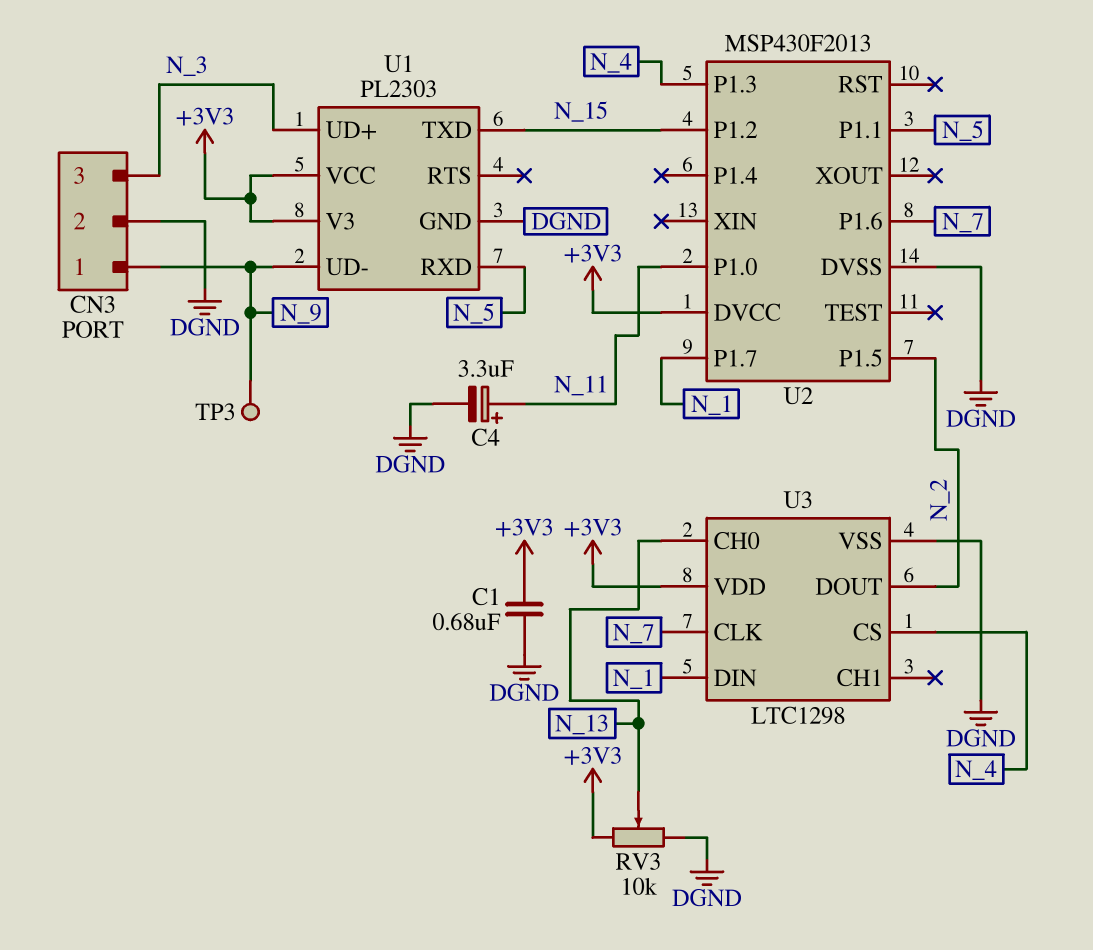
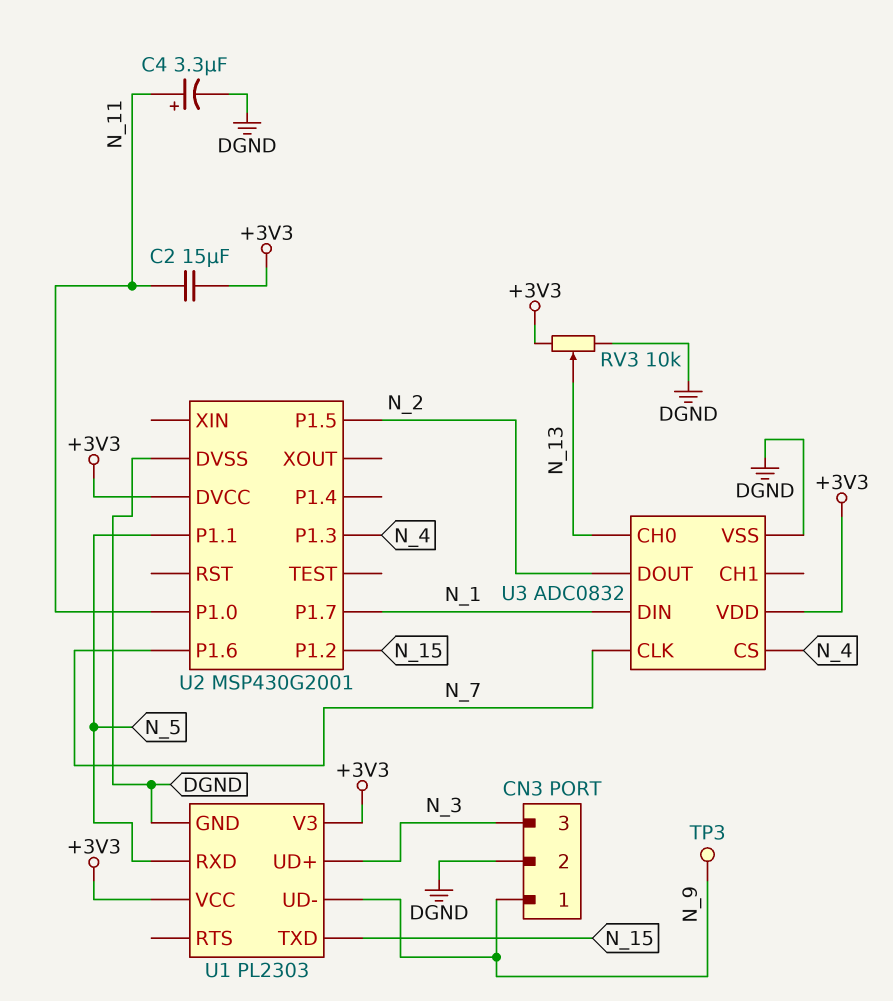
C1: 680nF (+3V3, DGND) -> none
C2: none -> 15uF (+3V3, N_11)
U2: MSP430F2013 -> MSP430G2001
U3: LTC1298 -> ADC0832

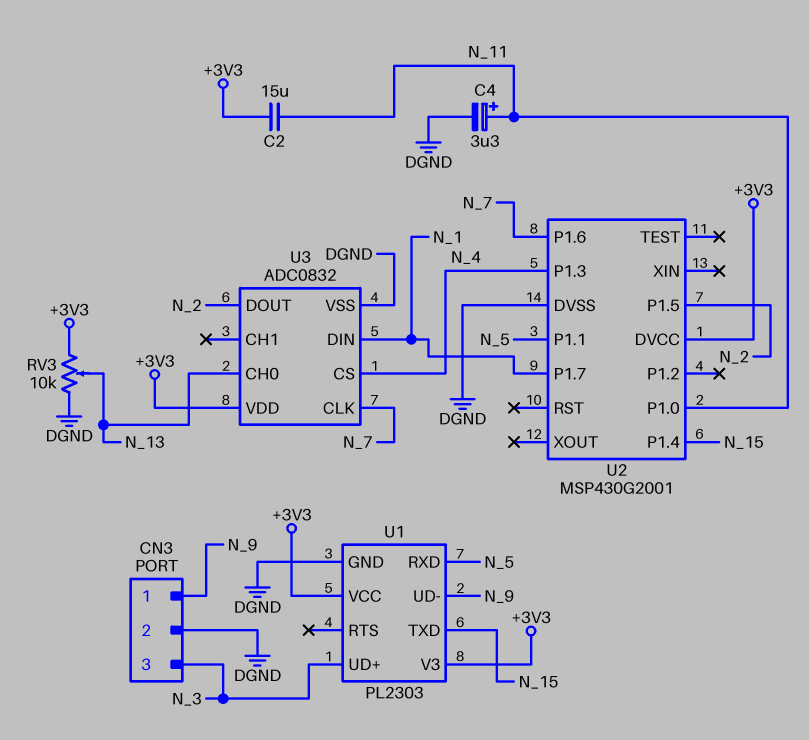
TP3: test point (N_9) -> none
U2 pin P1.2: N_15 -> none
U2 pin P1.4: none -> N_15

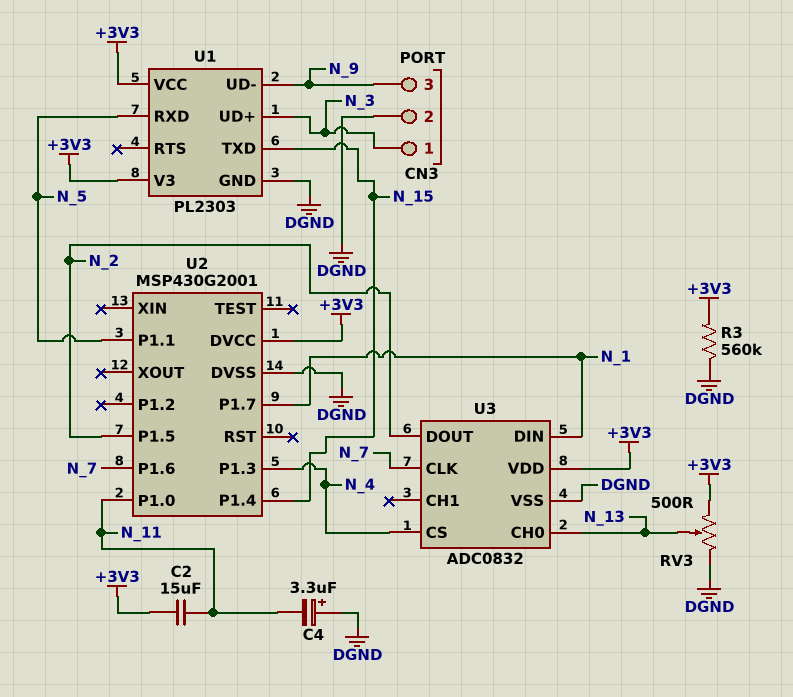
C4: 3.3uF (plus N_11, minus DGND) -> 3.3uF (plus DGND, minus N_11)
CN3 pin 1: N_9 -> N_3
CN3 pin 3: N_3 -> N_9
R3: none -> 560k (+3V3, DGND)
RV3: 10k (+3V3, DGND, wiper N_13) -> 500 (+3V3, DGND, wiper N_13)

